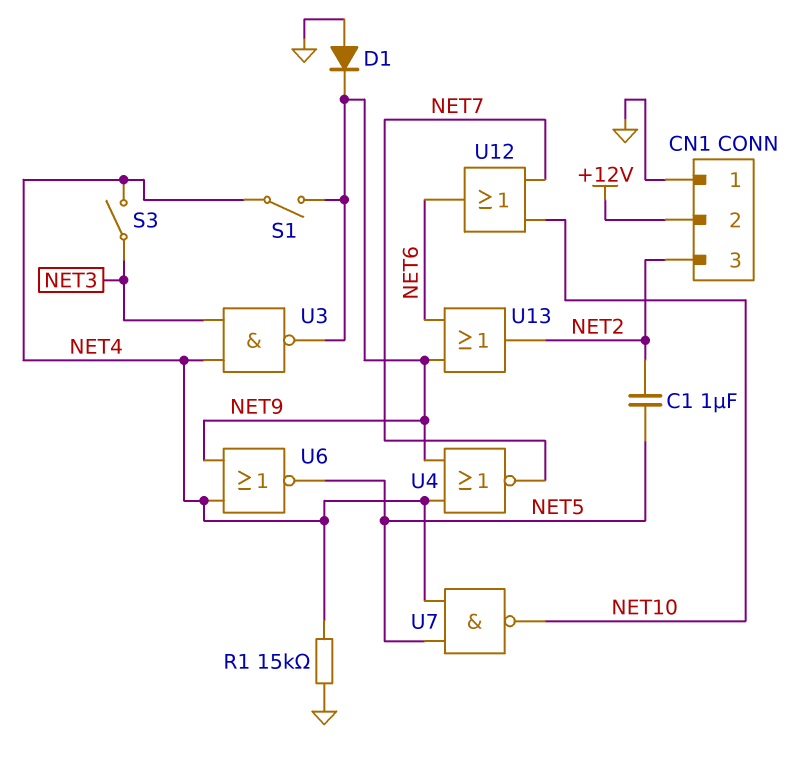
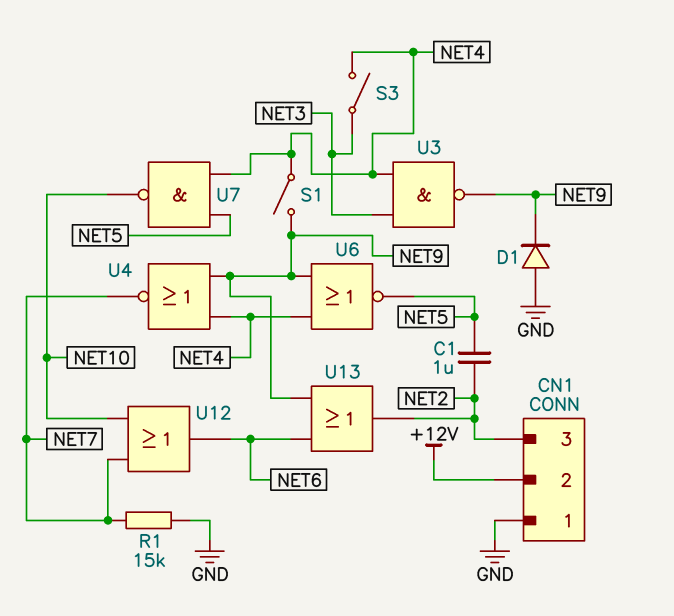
R1: 15k (GND, NET4) -> 15k (GND, NET7)

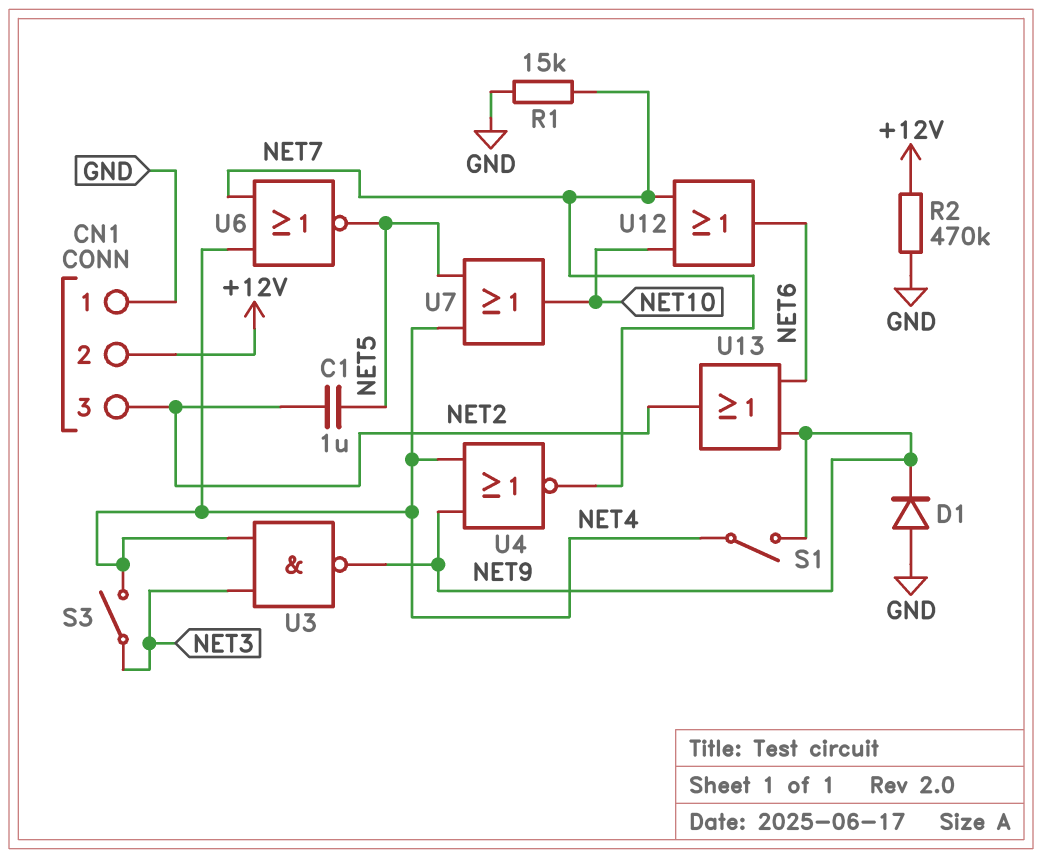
R2: none -> 470k (+12V, GND)
U6: NOR (in NET4, in NET9, out NET5) -> NOR (in NET4, in NET7, out NET5)
U7: NAND (in NET4, in NET5, out NET10) -> OR (in NET4, in NET5, out NET10)

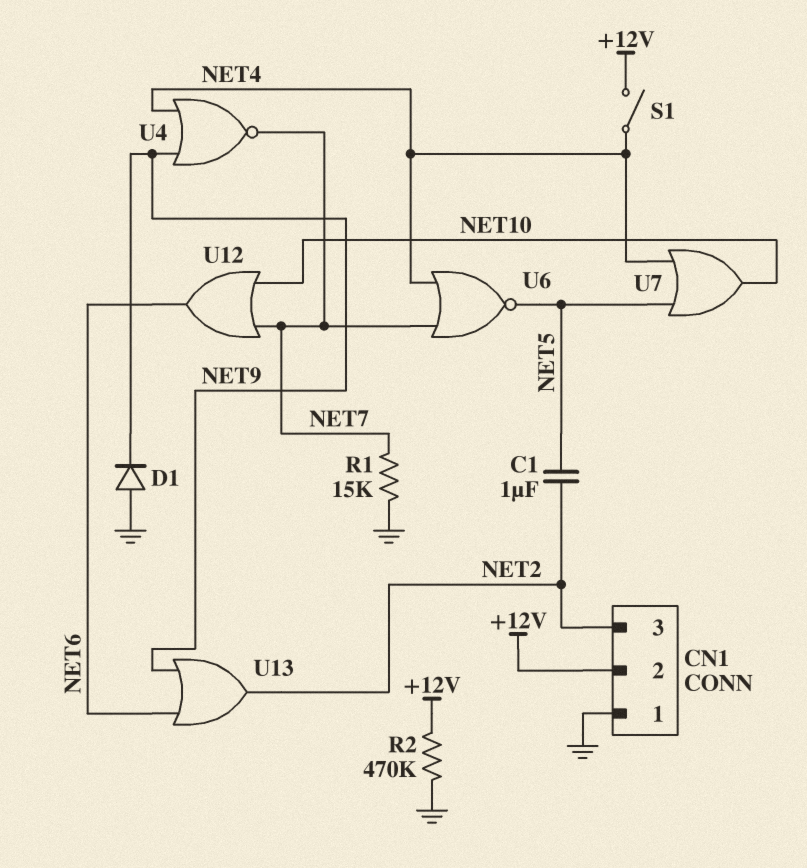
S1: switch (NET4, NET9) -> switch (+12V, NET4)
S3: switch (NET3, NET4) -> none
U3: NAND (in NET3, in NET4, out NET9) -> none

